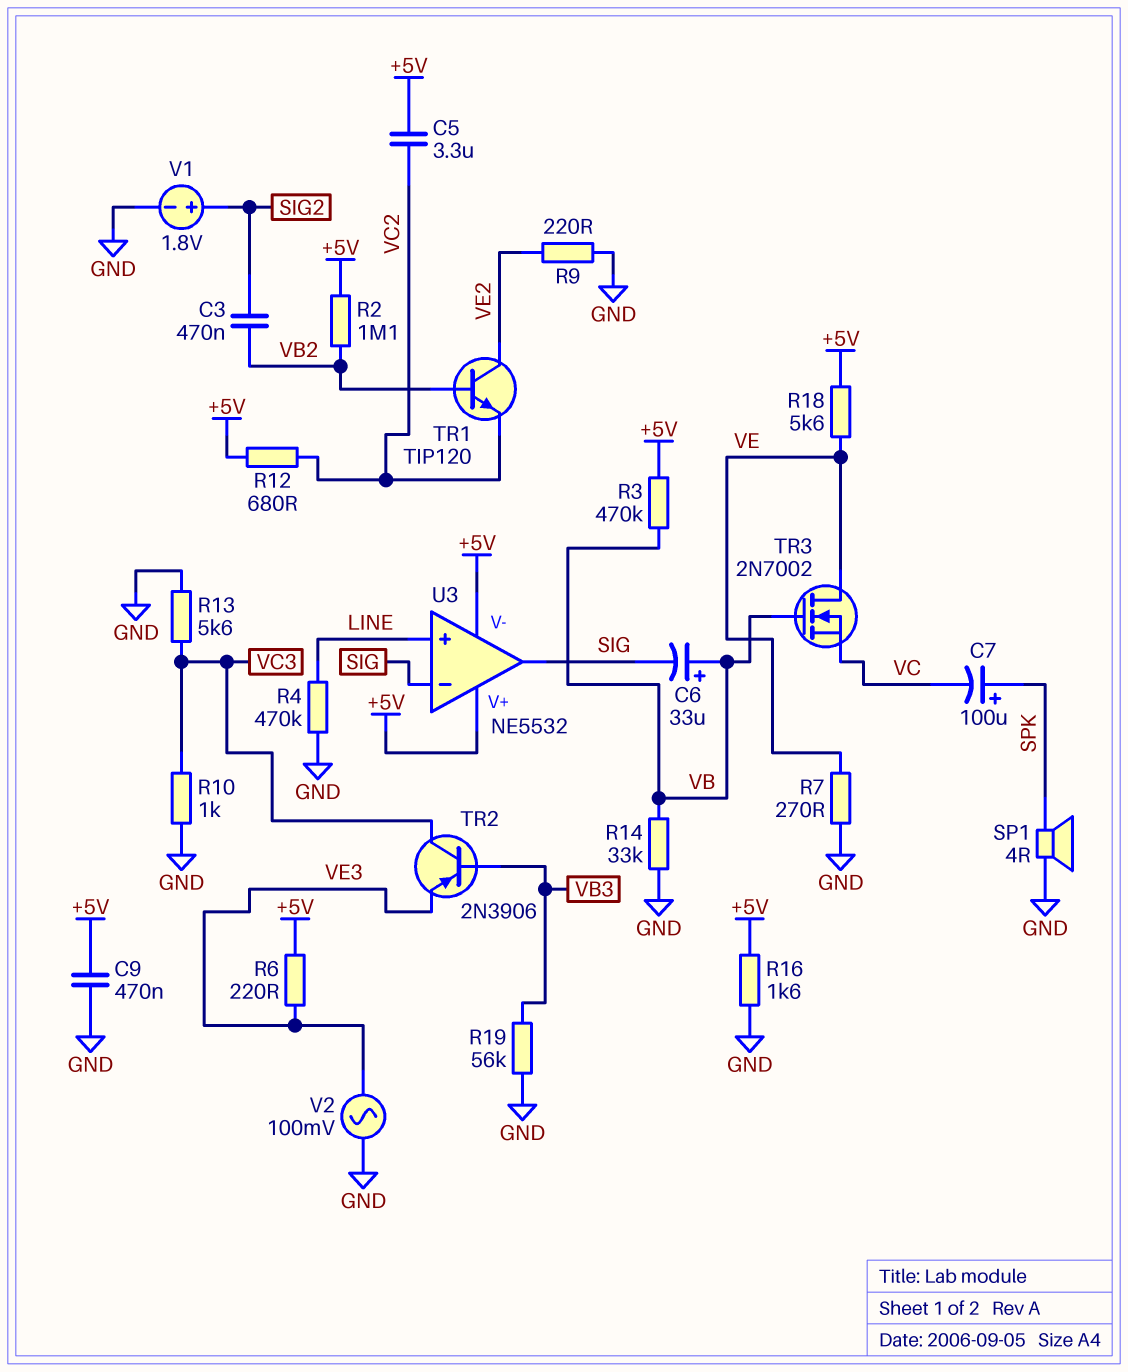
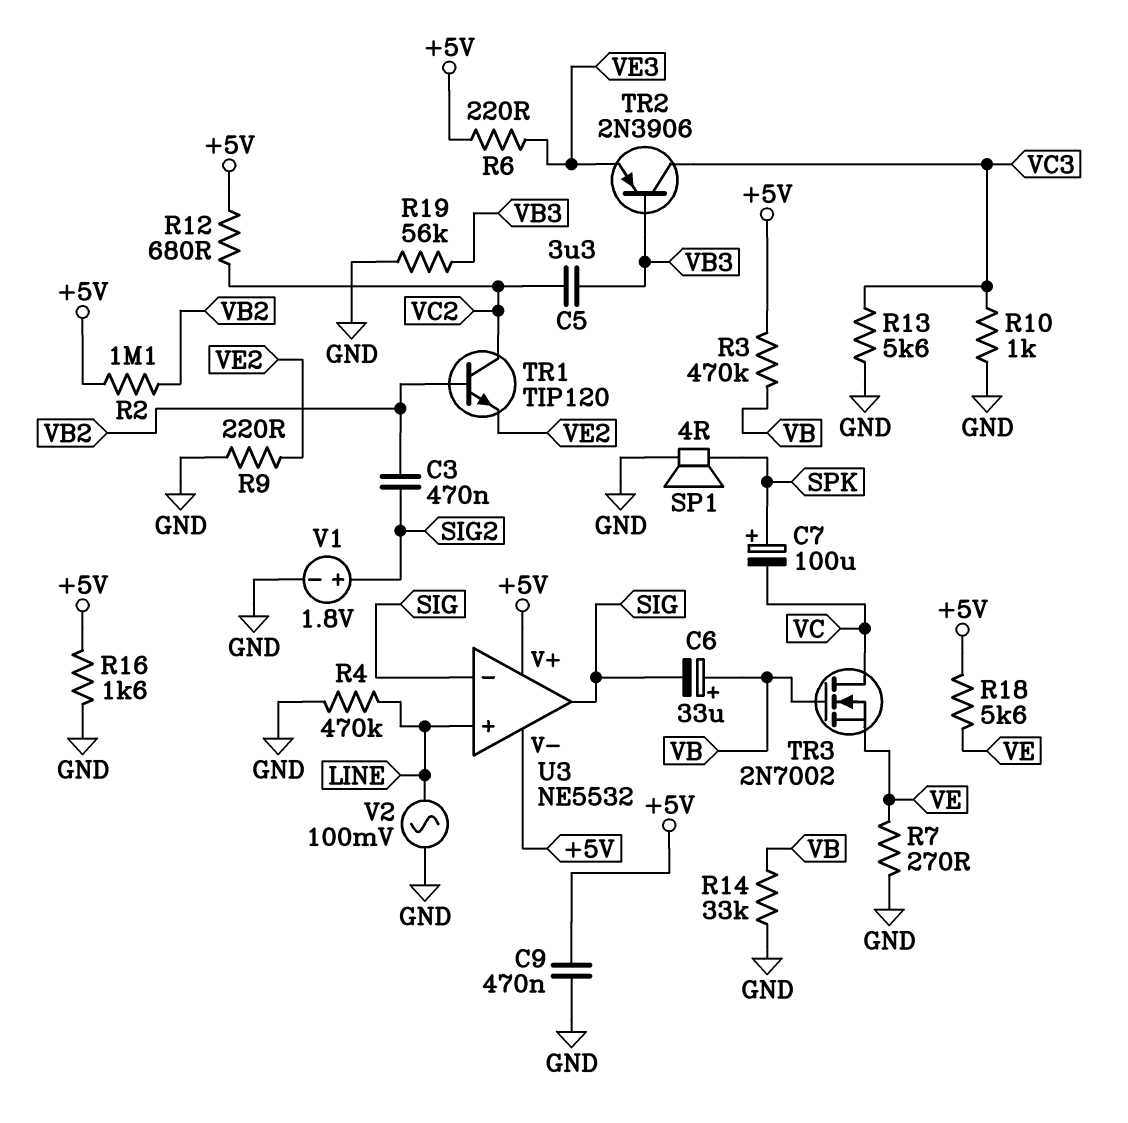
C5: 3.3uF (+5V, VC2) -> 3.3uF (VB3, VC2)
TR1: NPN TIP120 (B VB2, C VE2, E VC2) -> NPN TIP120 (B VB2, C VC2, E VE2)
TR3: NMOS 2N7002 (G VB, D VE, S VC) -> NMOS 2N7002 (G VB, D VC, S VE)
V2: AC 100mV (GND, VE3) -> AC 100mV (GND, LINE)

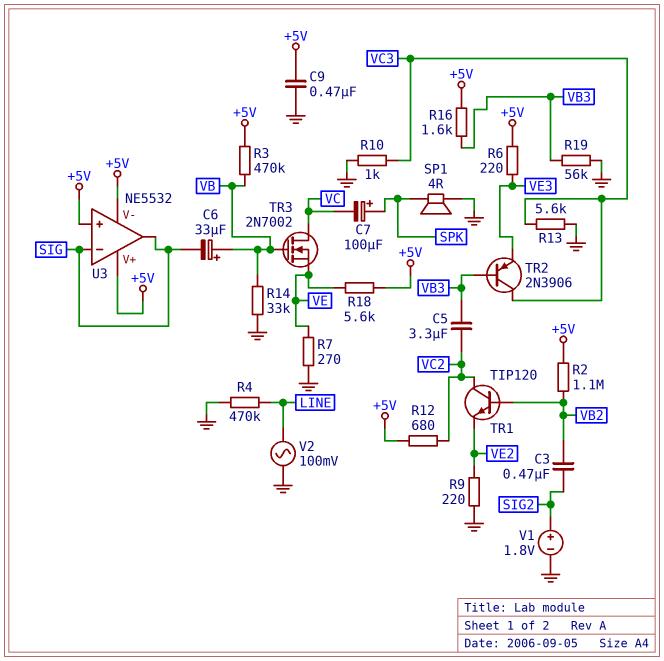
R16: 1.6k (+5V, GND) -> 1.6k (+5V, VB3)
U3 pin in+: LINE -> +5V

